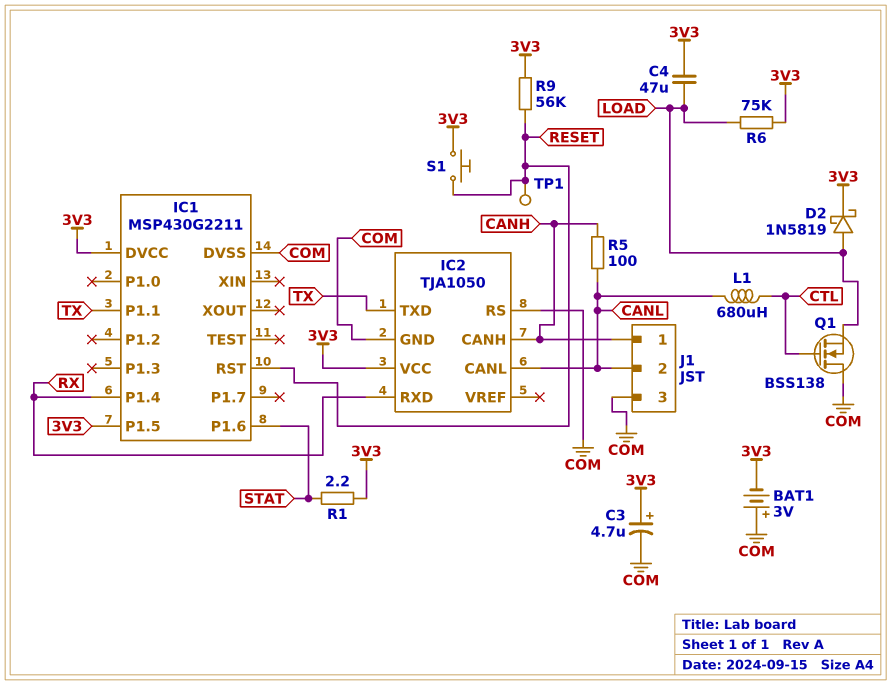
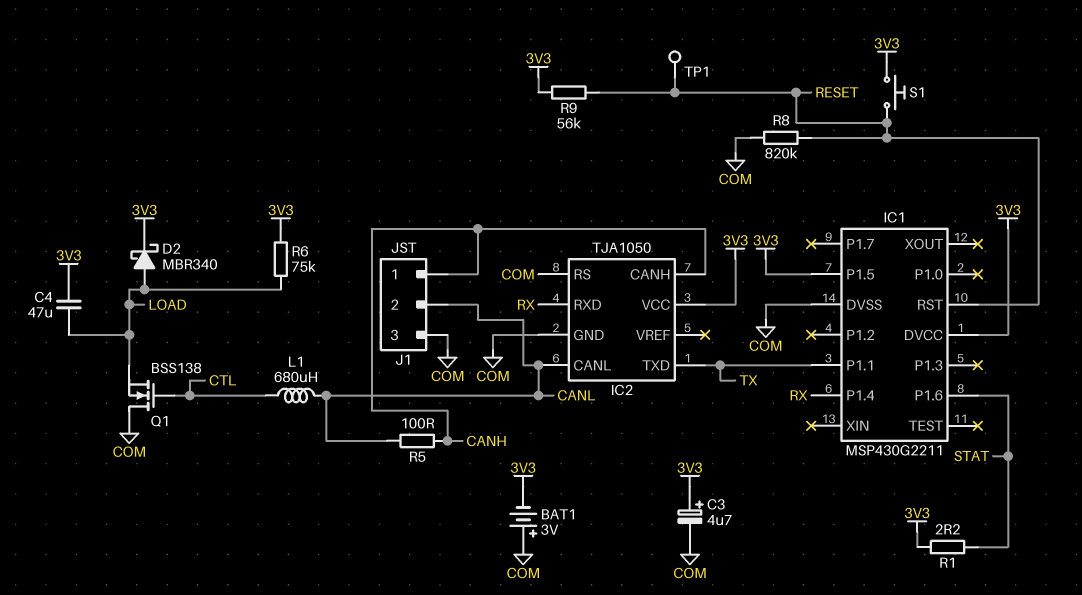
D2: schottky 1N5819 (A LOAD, K 3V3) -> schottky MBR340 (A LOAD, K 3V3)
R8: none -> 820k (COM, RESET)

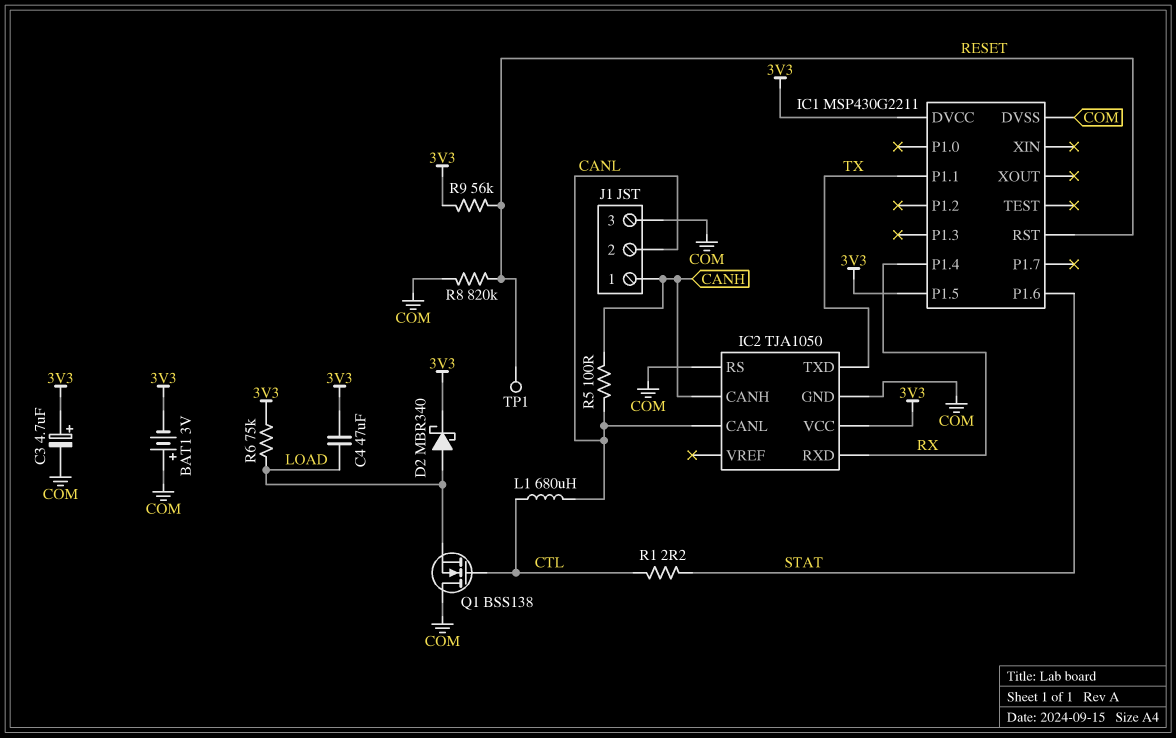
R1: 2.2 (3V3, STAT) -> 2.2 (CTL, STAT)
S1: button (3V3, RESET) -> none

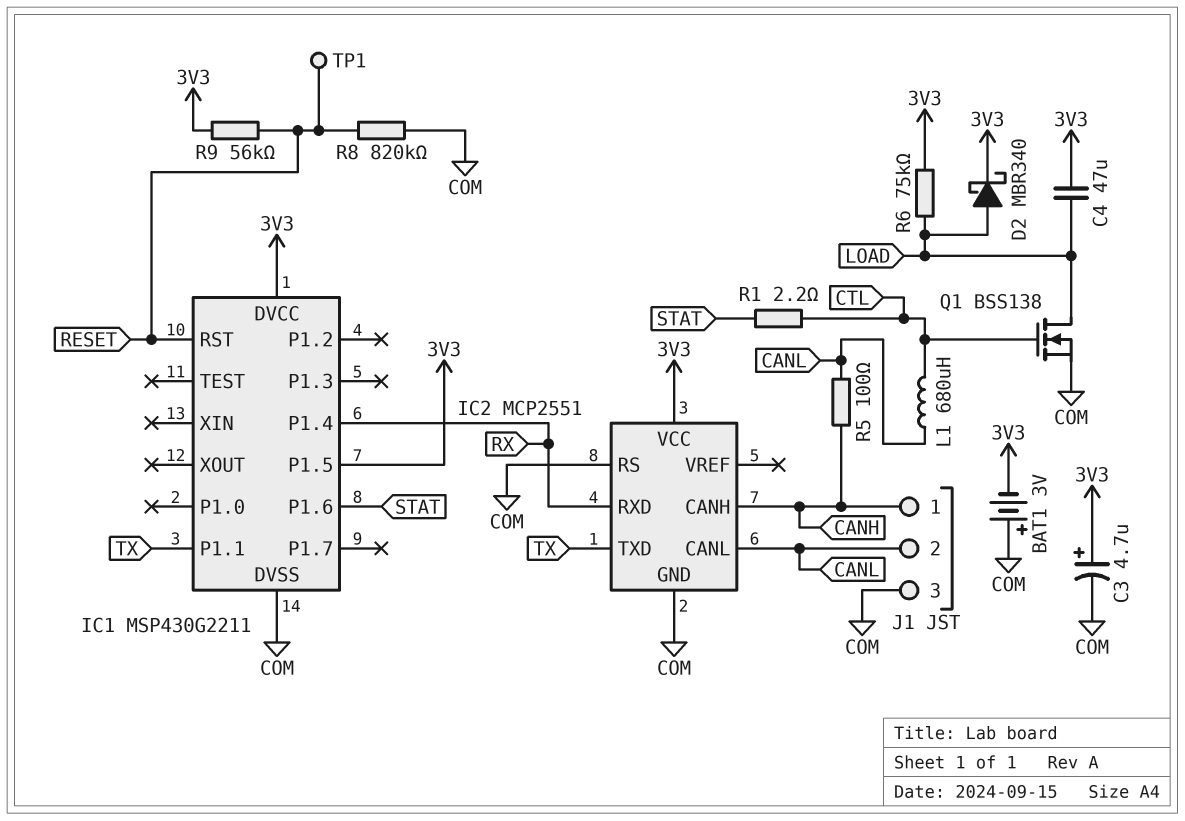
IC2: TJA1050 -> MCP2551
Q1: NMOS BSS138 (G CTL, D COM, S LOAD) -> NMOS BSS138 (G CTL, D LOAD, S COM)

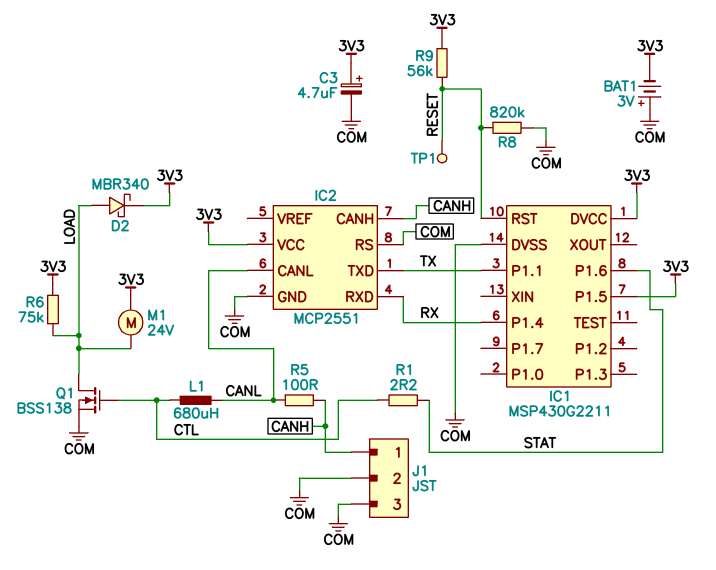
C4: 47uF (3V3, LOAD) -> none
J1 pin 2: CANL -> COM
M1: none -> motor 24V (3V3, LOAD)

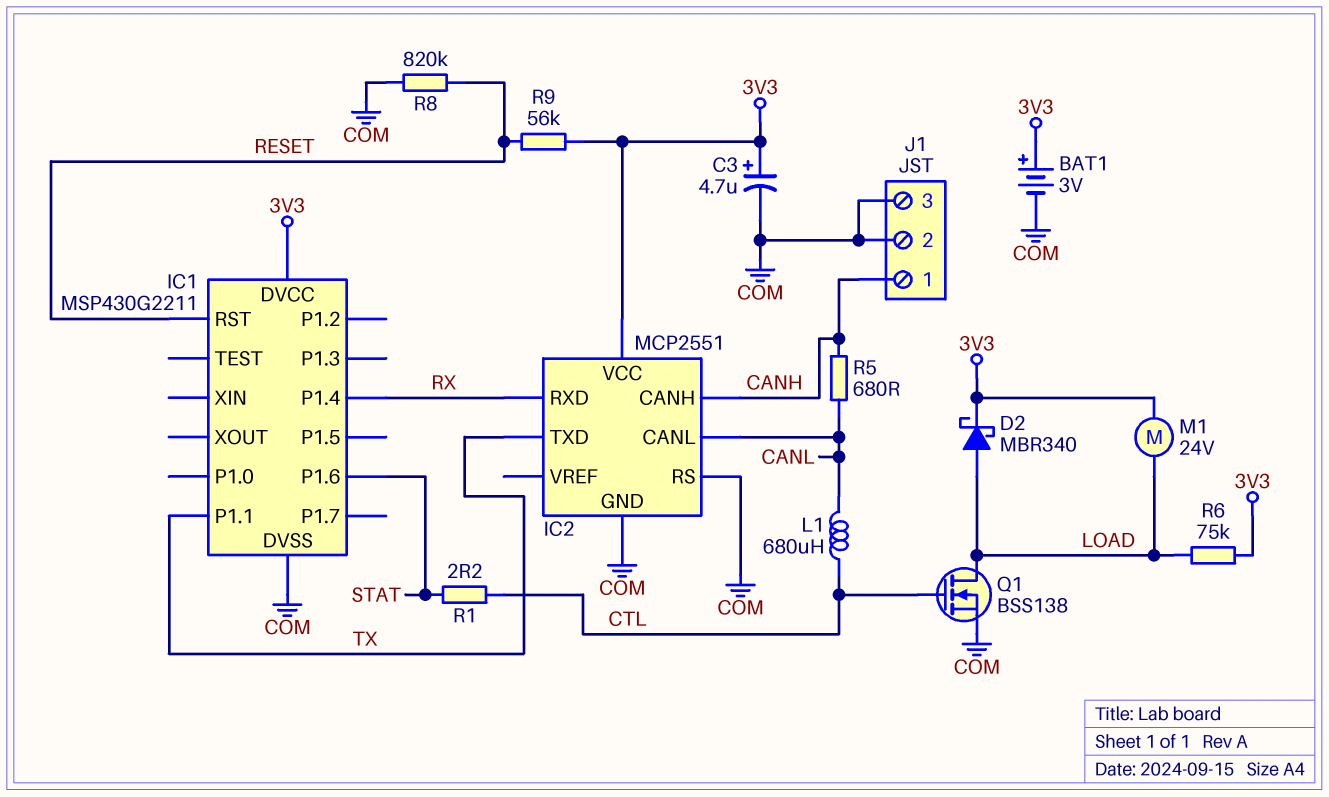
BAT1: 3V (plus COM, minus 3V3) -> 3V (plus 3V3, minus COM)
IC1 pin P1.5: 3V3 -> none
R5: 100 (CANH, CANL) -> 680 (CANH, CANL)
TP1: test point (RESET) -> none

